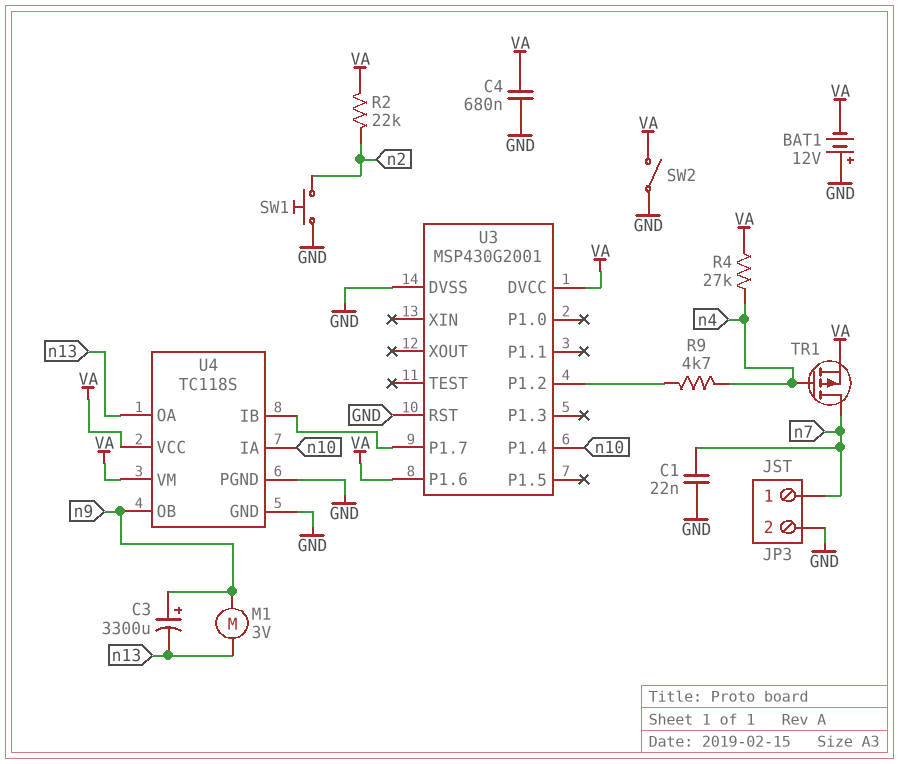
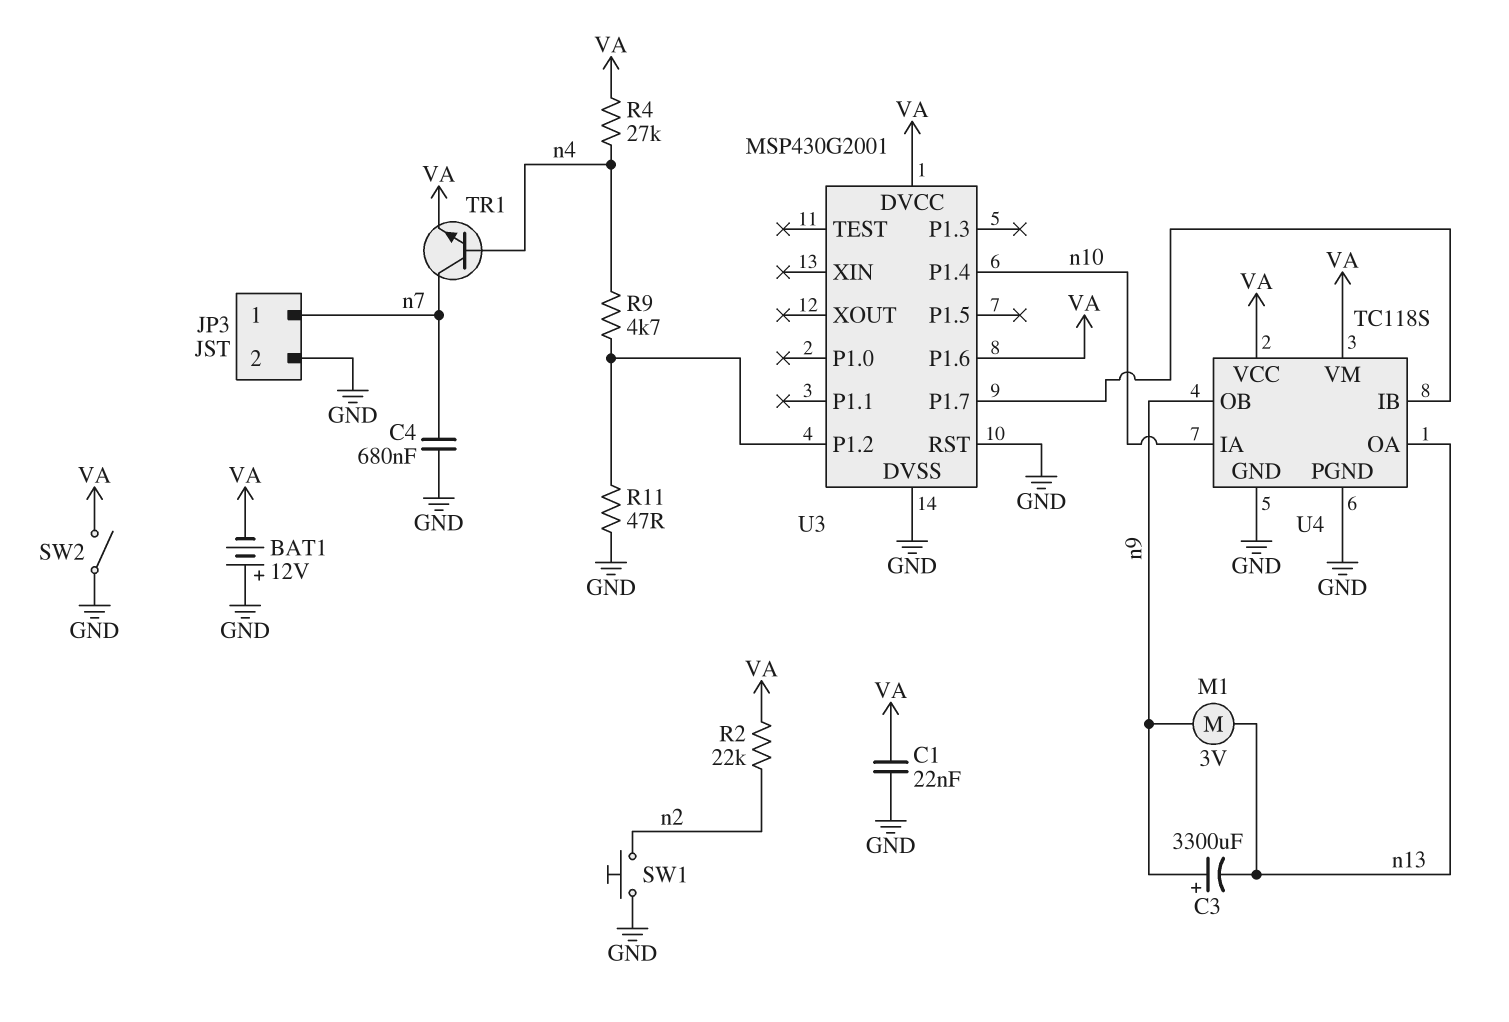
C1: 22nF (GND, n7) -> 22nF (GND, VA)
C4: 680nF (GND, VA) -> 680nF (GND, n7)
R11: none -> 47 (GND, U3/P1.2)
TR1: PMOS (G n4, D n7, S VA) -> NPN (B n4, C n7, E VA)

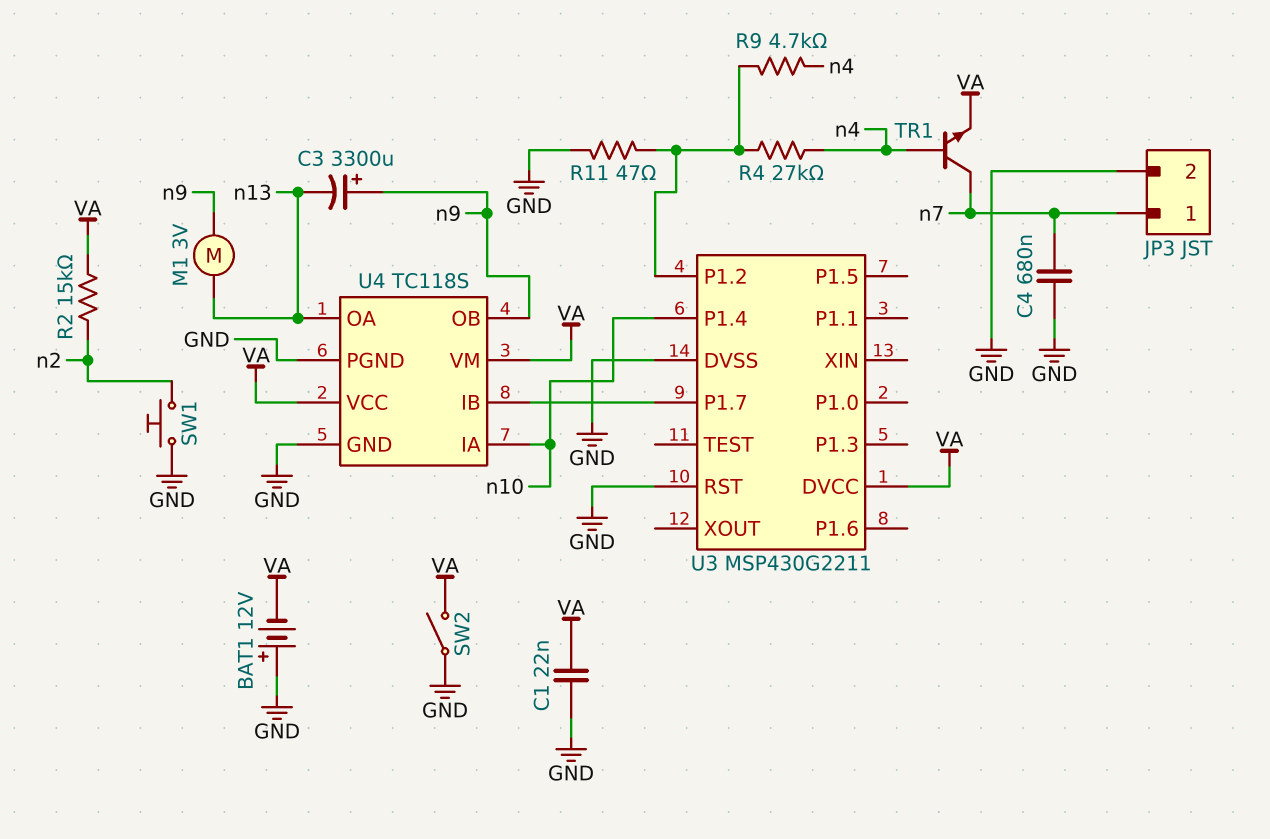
R2: 22k (VA, n2) -> 15k (VA, n2)
R4: 27k (VA, n4) -> 27k (U3/P1.2, n4)
U3: MSP430G2001 -> MSP430G2211
U3 pin P1.6: VA -> none

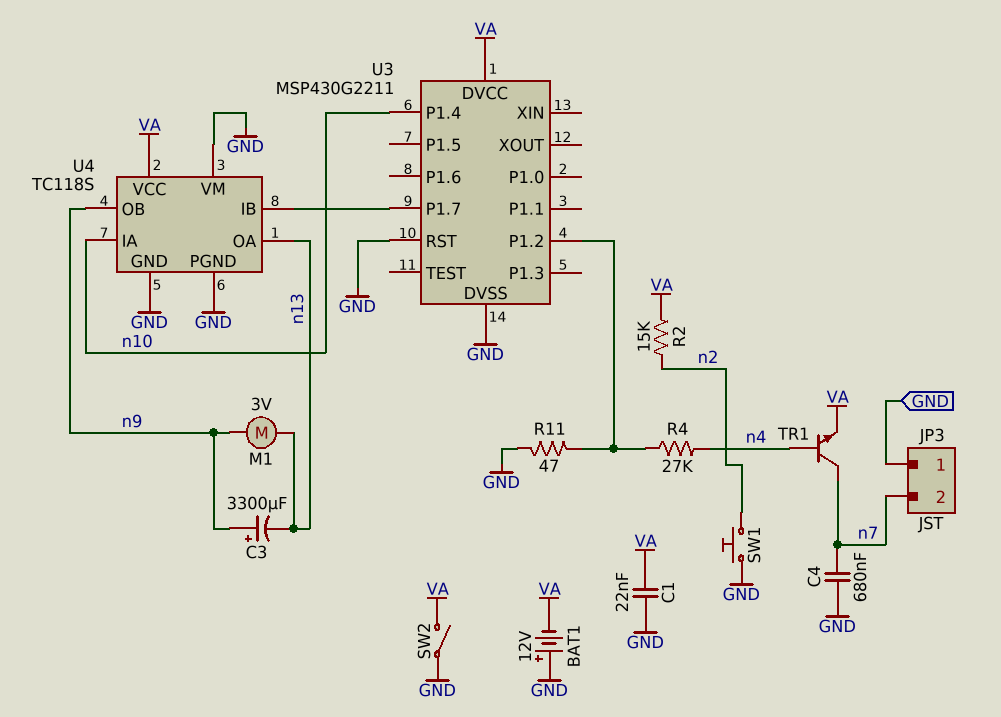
JP3 pin 1: n7 -> GND
JP3 pin 2: GND -> n7
R9: 4.7k (U3/P1.2, n4) -> none
U4 pin VM: VA -> GND

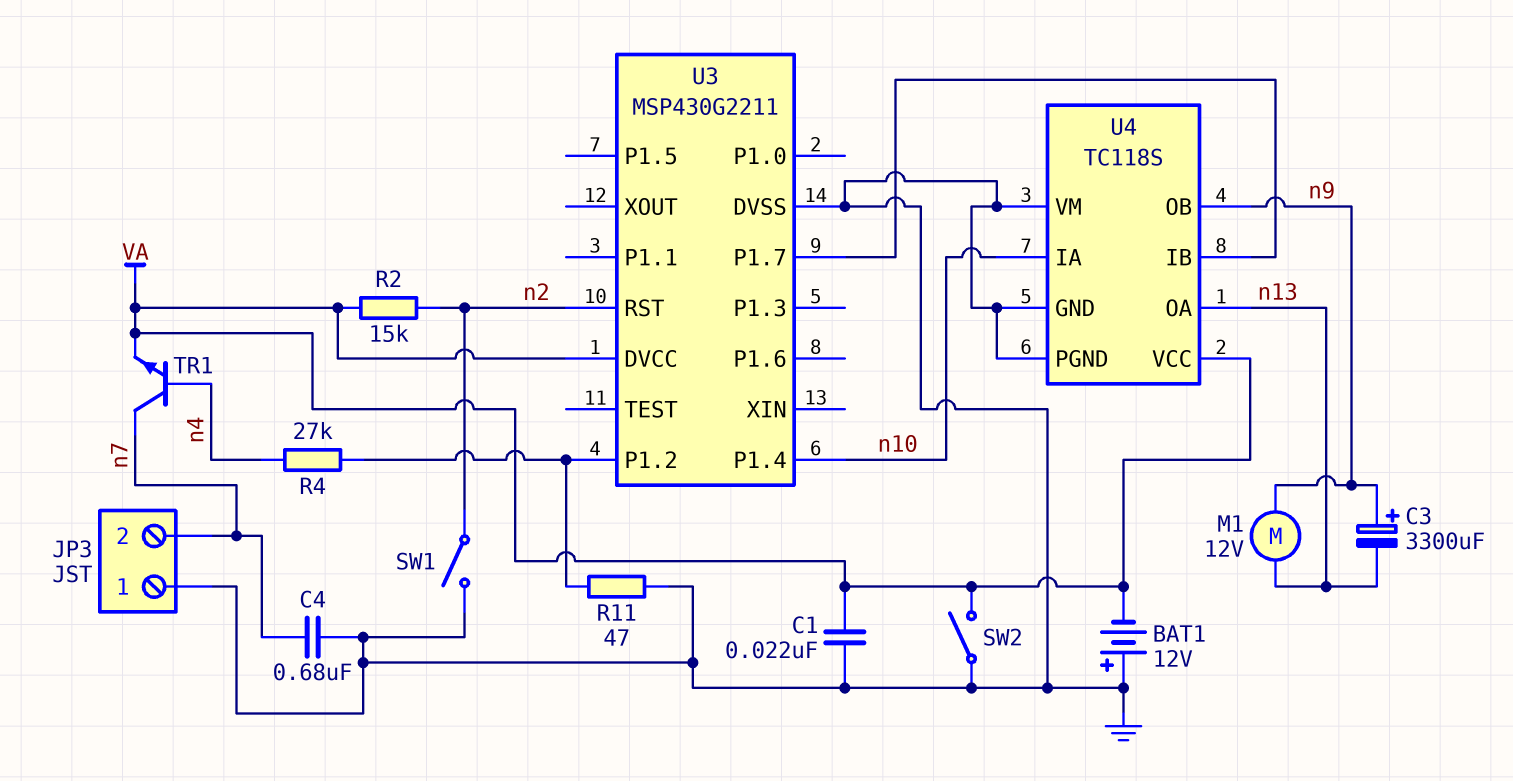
M1: motor 3V (n9, n13) -> motor 12V (n9, n13)
SW1: button (GND, n2) -> switch (GND, n2)
U3 pin RST: GND -> n2

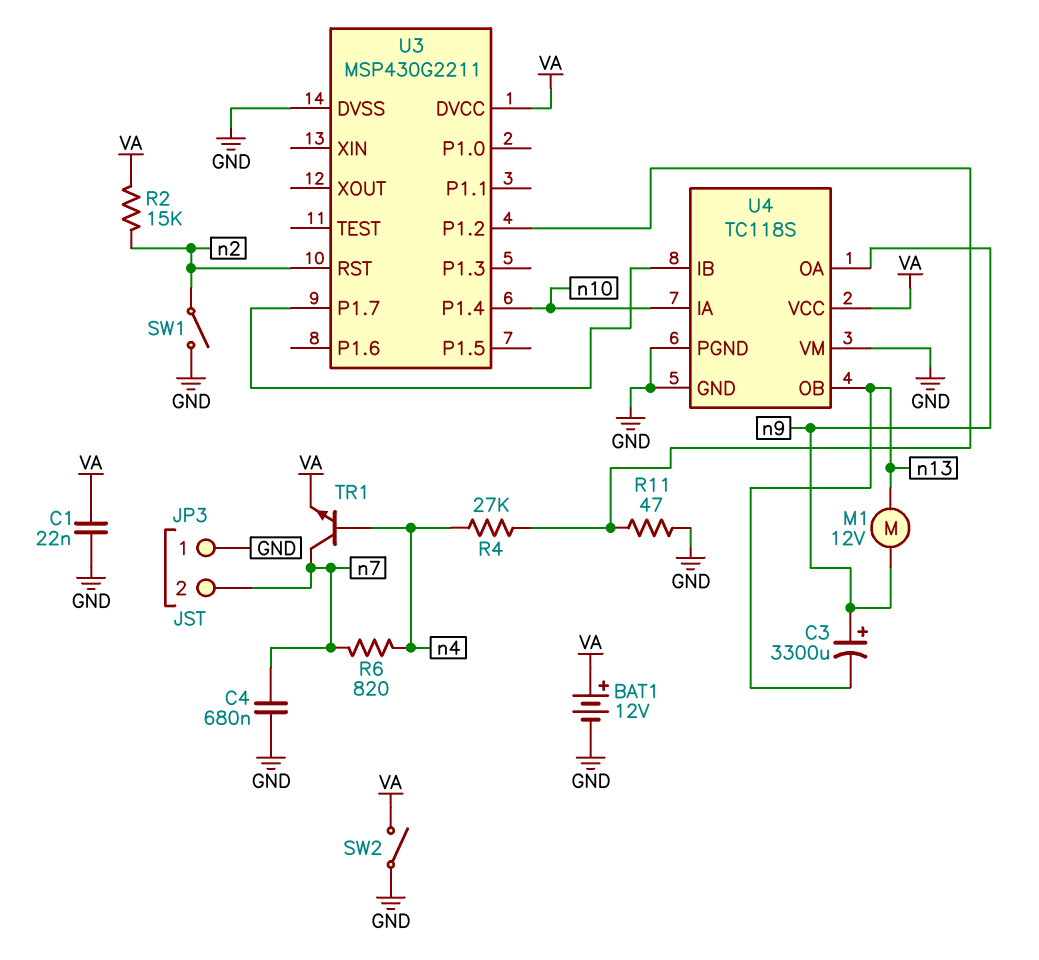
BAT1: 12V (plus GND, minus VA) -> 12V (plus VA, minus GND)
R6: none -> 820 (n4, n7)
U4 pin OA: n13 -> n9
U4 pin OB: n9 -> n13

